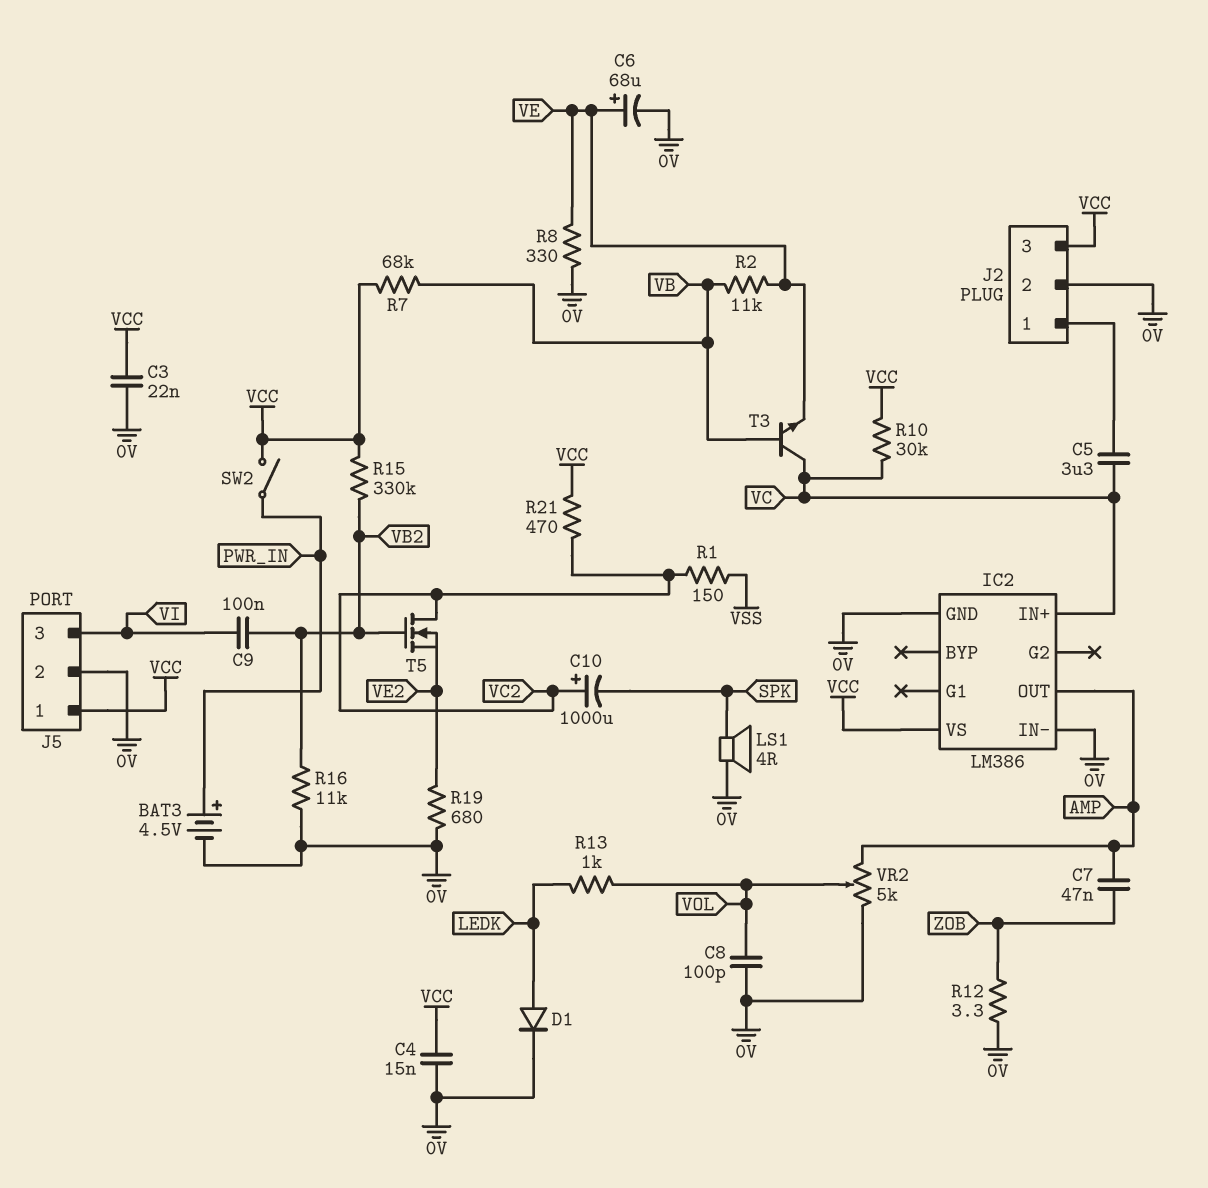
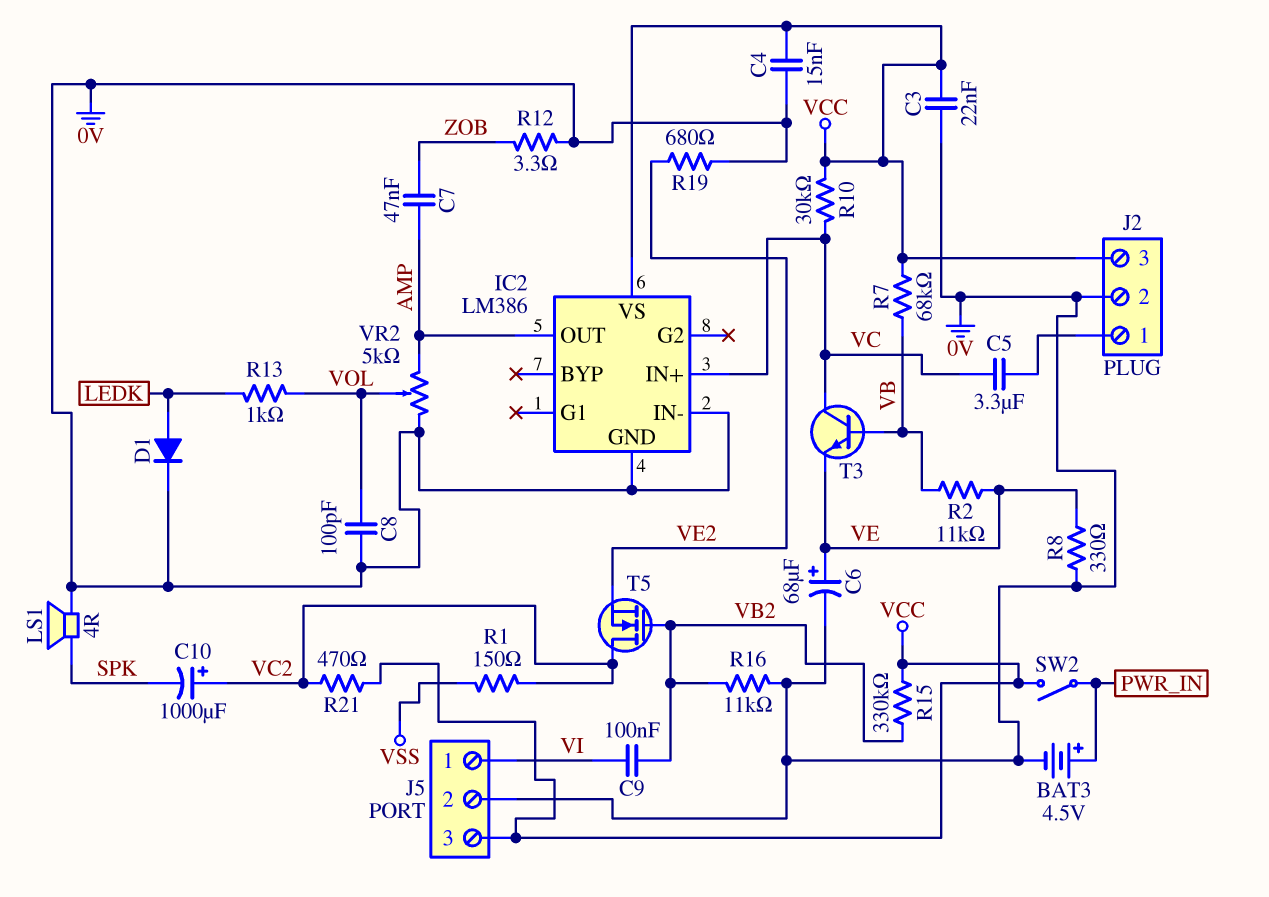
J5 pin 1: VCC -> VI
J5 pin 3: VI -> VCC

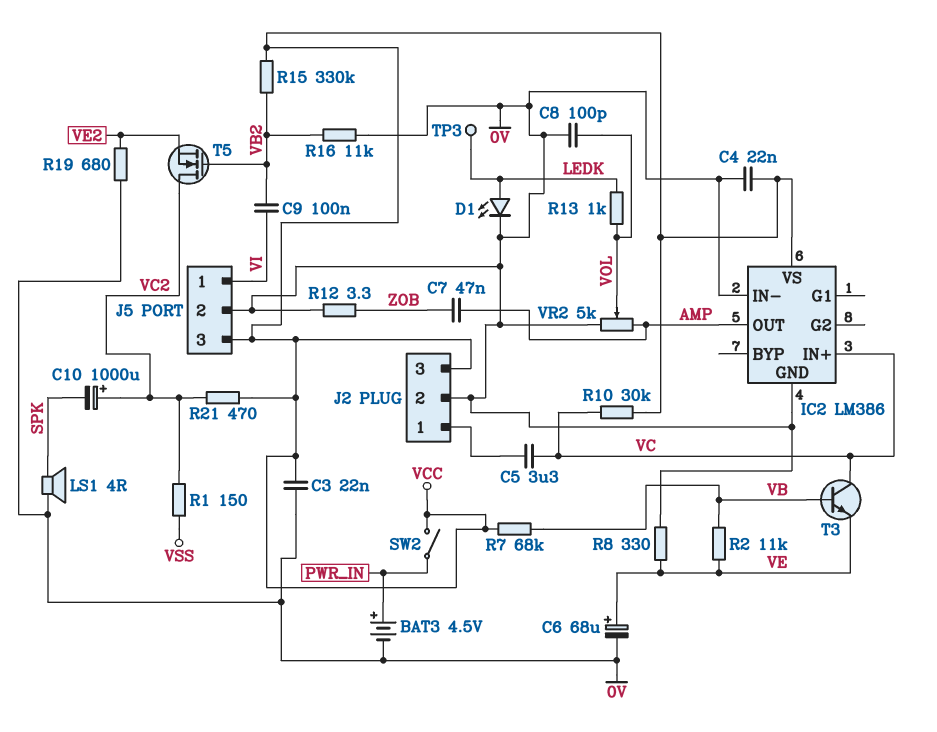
C4: 15nF (0V, VCC) -> 22nF (0V, VCC)
D1: diode (A LEDK, K 0V) -> LED (A LEDK, K 0V)
TP3: none -> test point (LEDK)

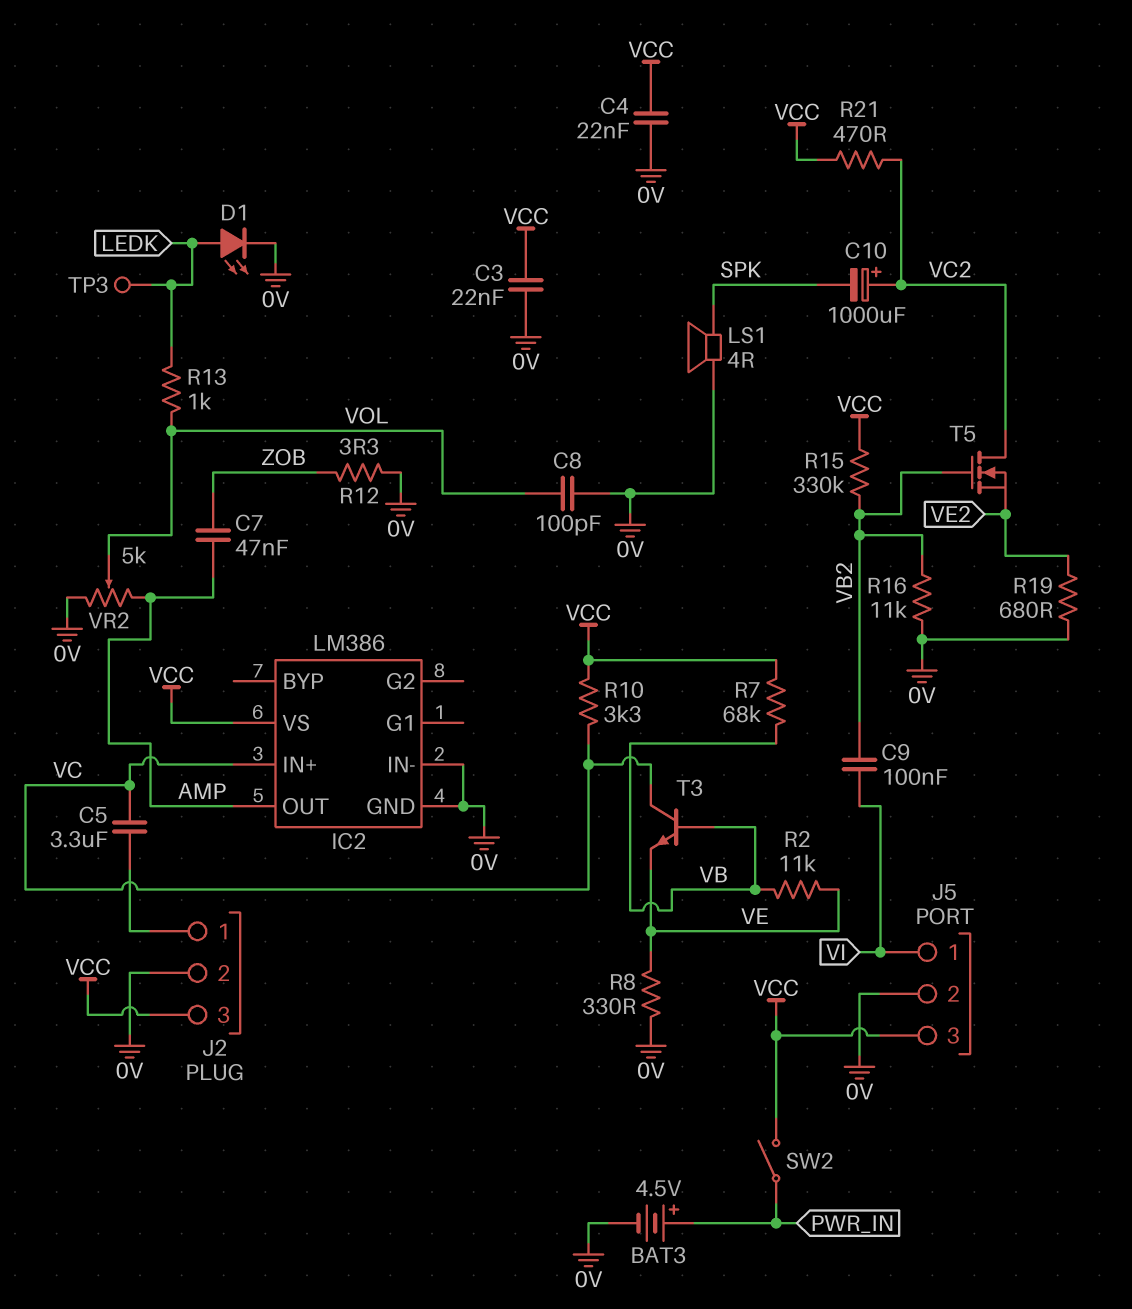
C6: 68uF (plus VE, minus 0V) -> none
R1: 150 (VC2, VSS) -> none
R10: 30k (VC, VCC) -> 3.3k (VC, VCC)

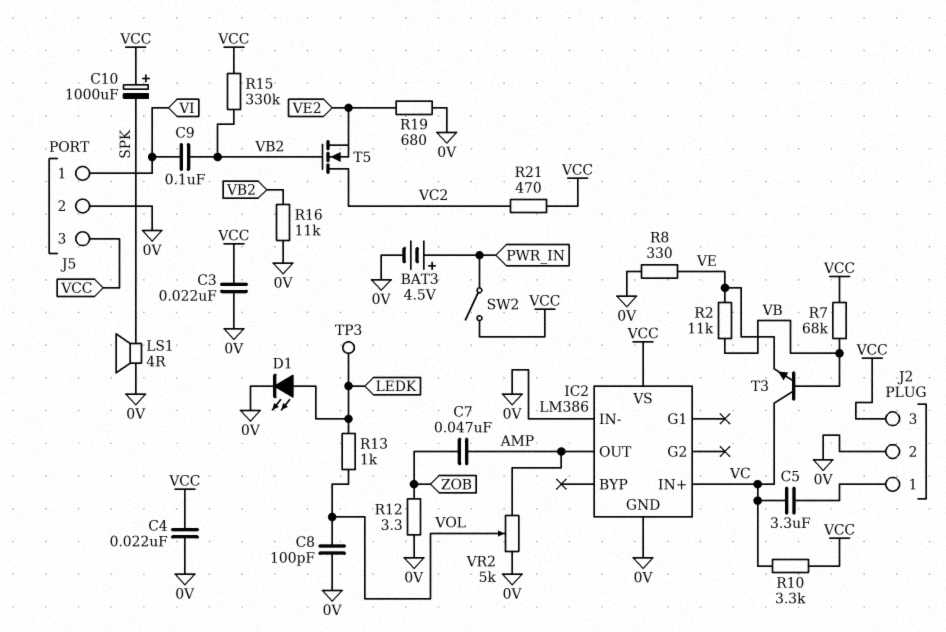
C10: 1000uF (plus VC2, minus SPK) -> 1000uF (plus VCC, minus SPK)

